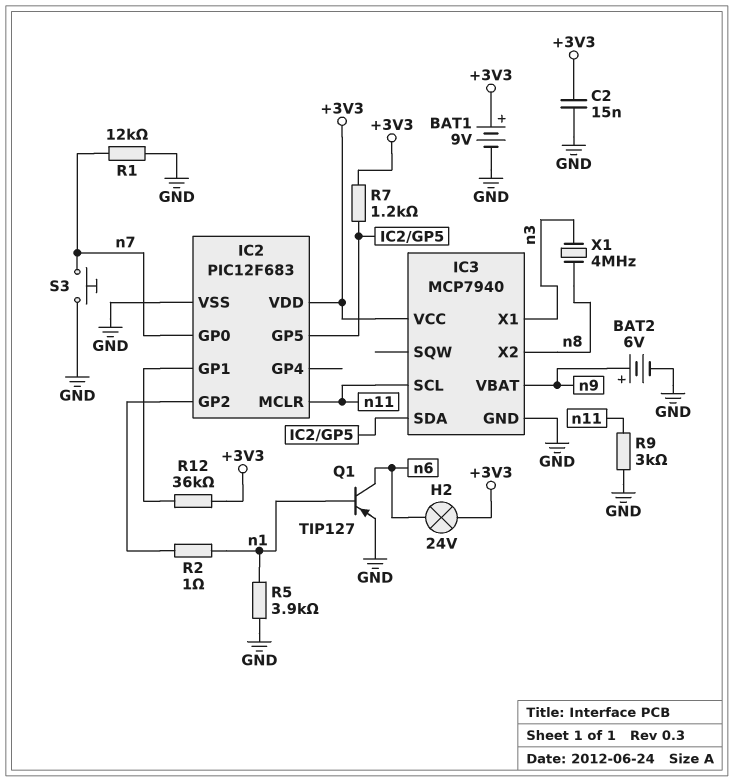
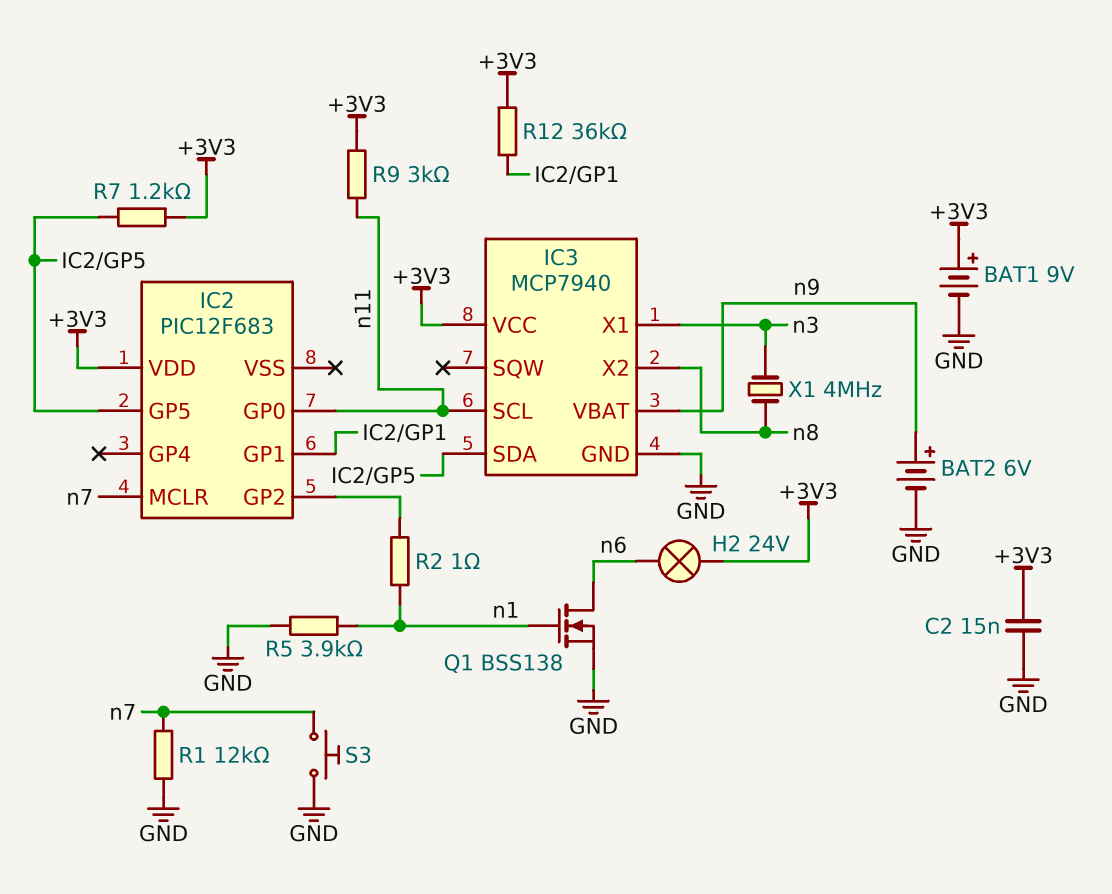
IC2 pin GP0: n7 -> n11
IC2 pin MCLR: n11 -> n7
IC2 pin VSS: GND -> none
Q1: PNP TIP127 (B n1, C n6, E GND) -> NMOS BSS138 (G n1, D n6, S GND)
R9: 3k (GND, n11) -> 3k (+3V3, n11)

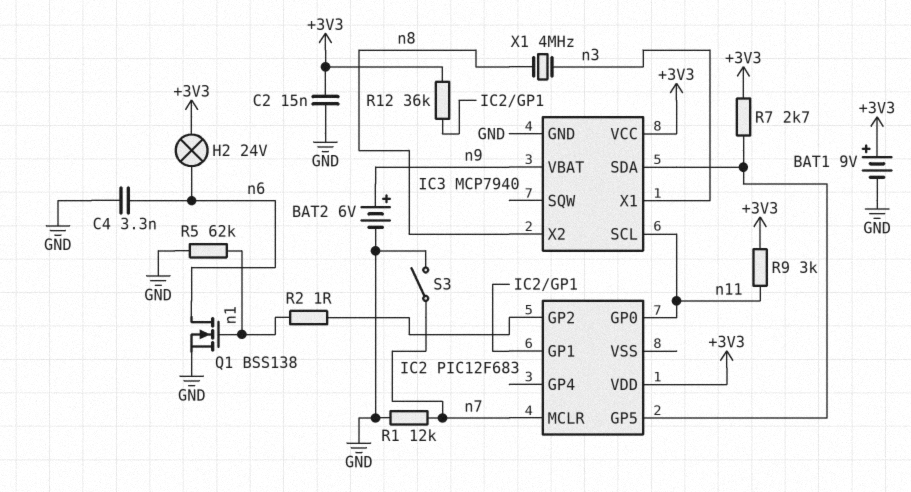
C4: none -> 3.3nF (GND, n6)
R5: 3.9k (GND, n1) -> 62k (GND, n1)
R7: 1.2k (+3V3, IC2/GP5) -> 2.7k (+3V3, IC2/GP5)
S3: button (GND, n7) -> switch (GND, n7)

